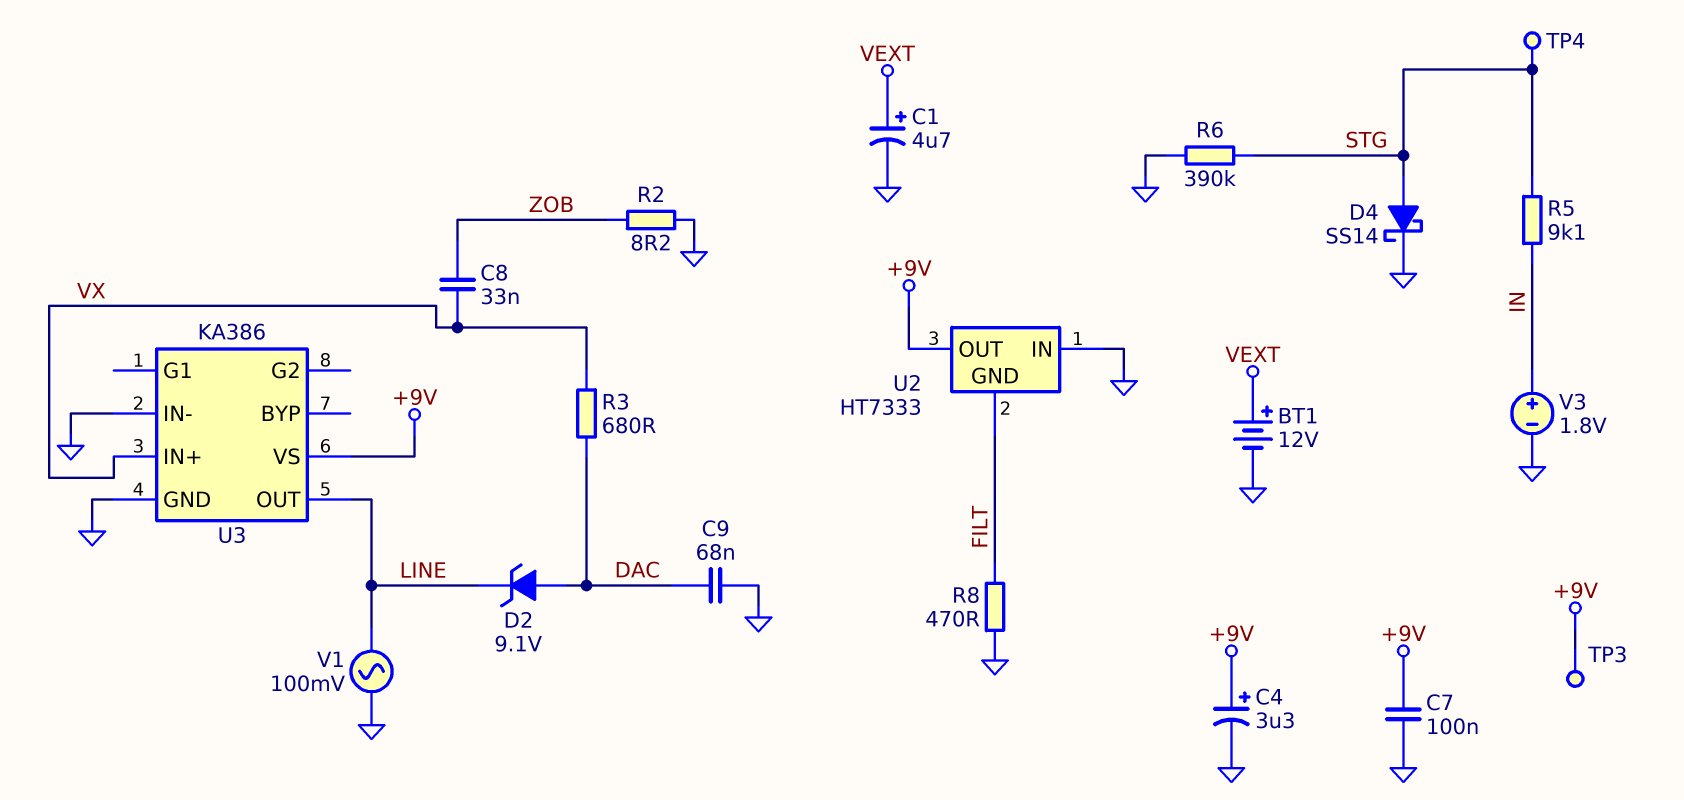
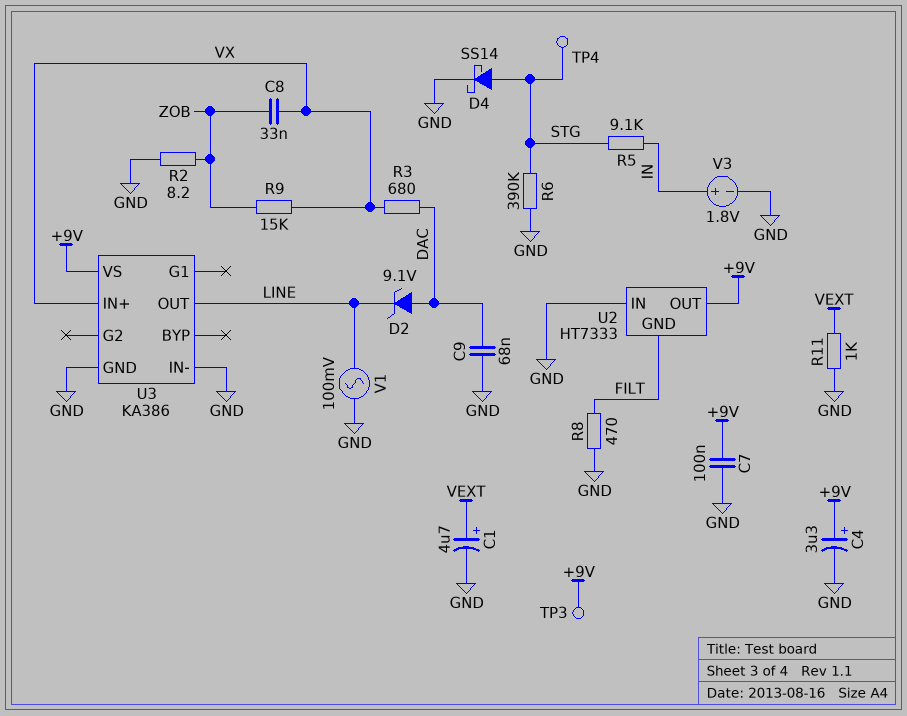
BT1: 12V (plus VEXT, minus GND) -> none
R9: none -> 15k (VX, ZOB)
R11: none -> 1k (GND, VEXT)

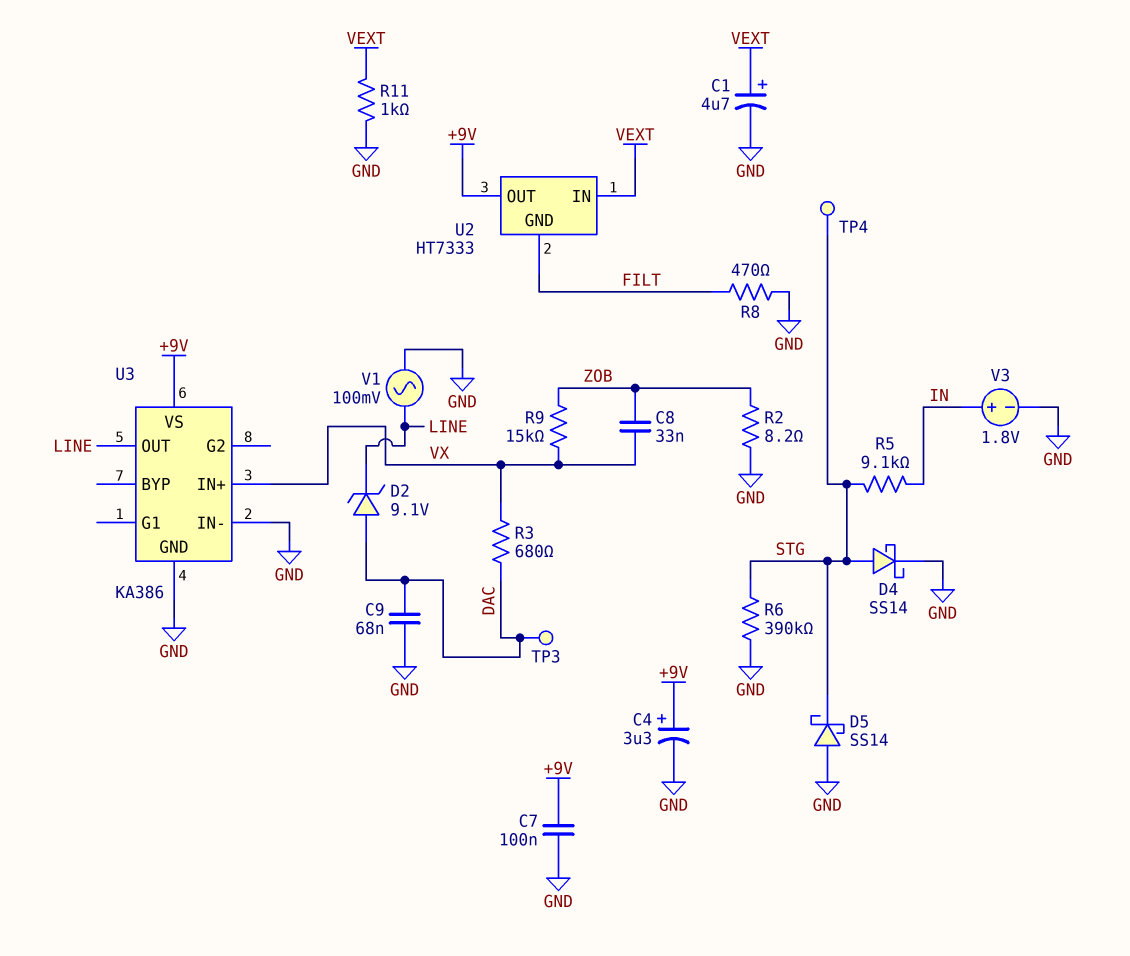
D5: none -> schottky SS14 (A GND, K STG)
TP3: test point (+9V) -> test point (DAC)
U2 pin IN: GND -> VEXT

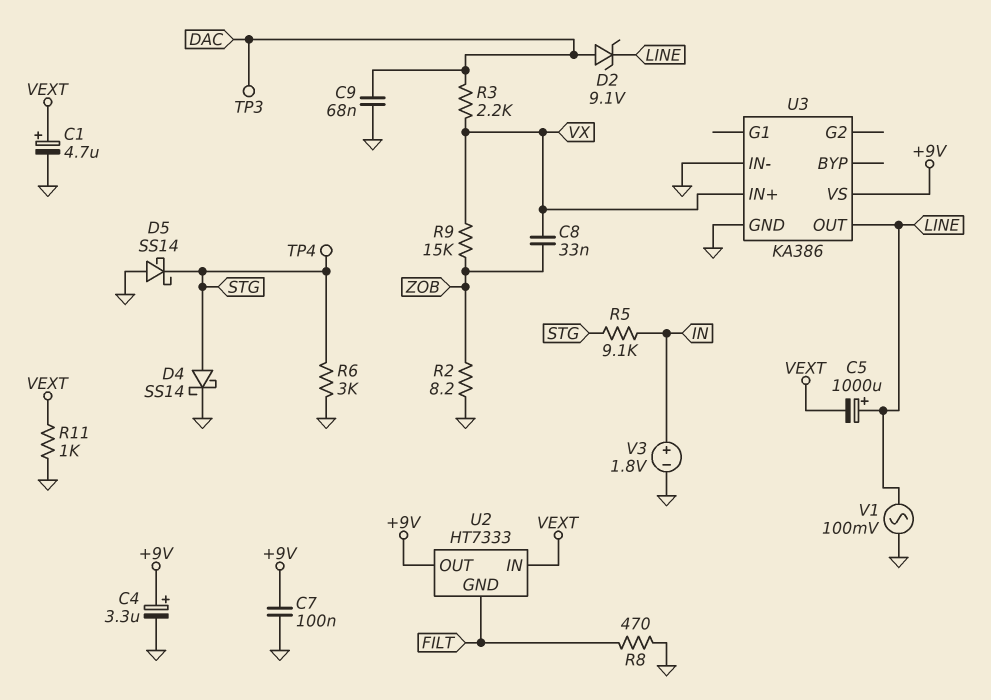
C5: none -> 1000uF (plus LINE, minus VEXT)
R3: 680 (DAC, VX) -> 2.2k (DAC, VX)
R6: 390k (GND, STG) -> 3k (GND, STG)

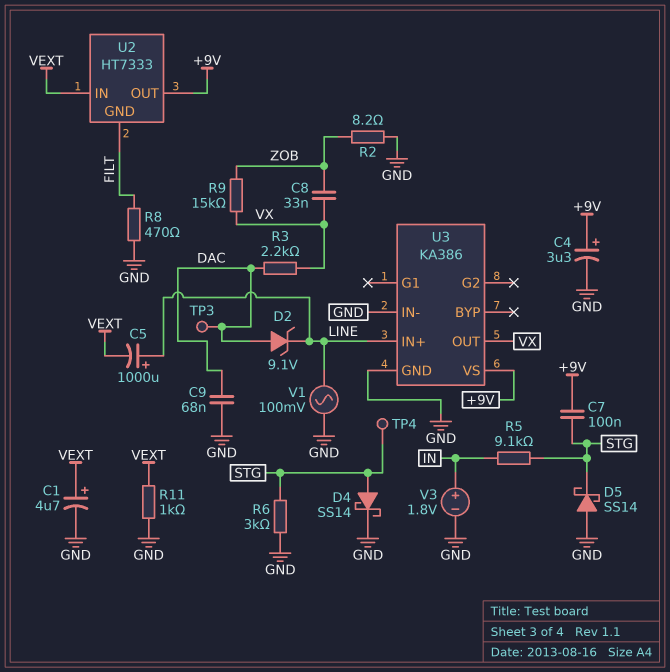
C7: 100nF (+9V, GND) -> 100nF (+9V, STG)
U3 pin IN+: VX -> LINE
U3 pin OUT: LINE -> VX

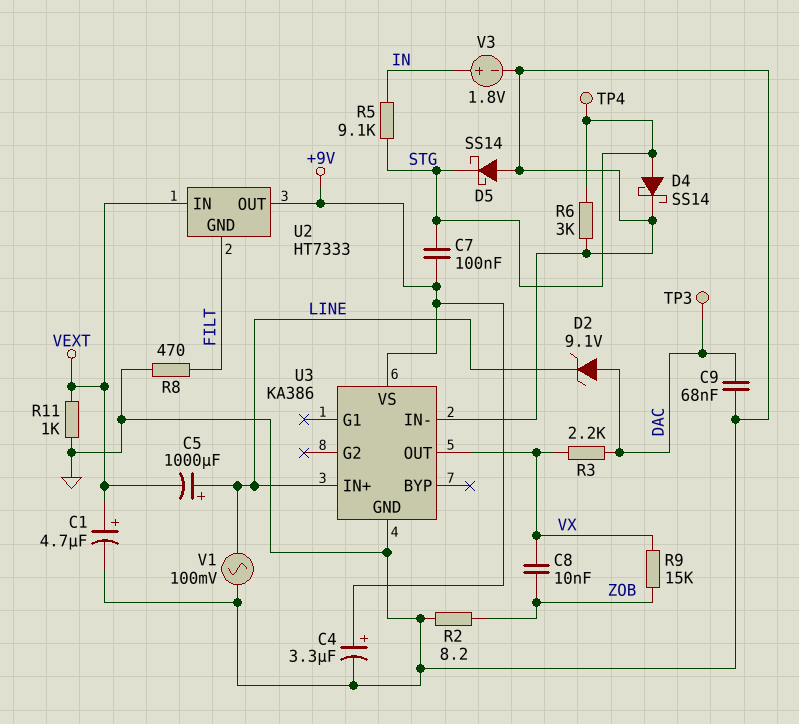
C8: 33nF (VX, ZOB) -> 10nF (VX, ZOB)

